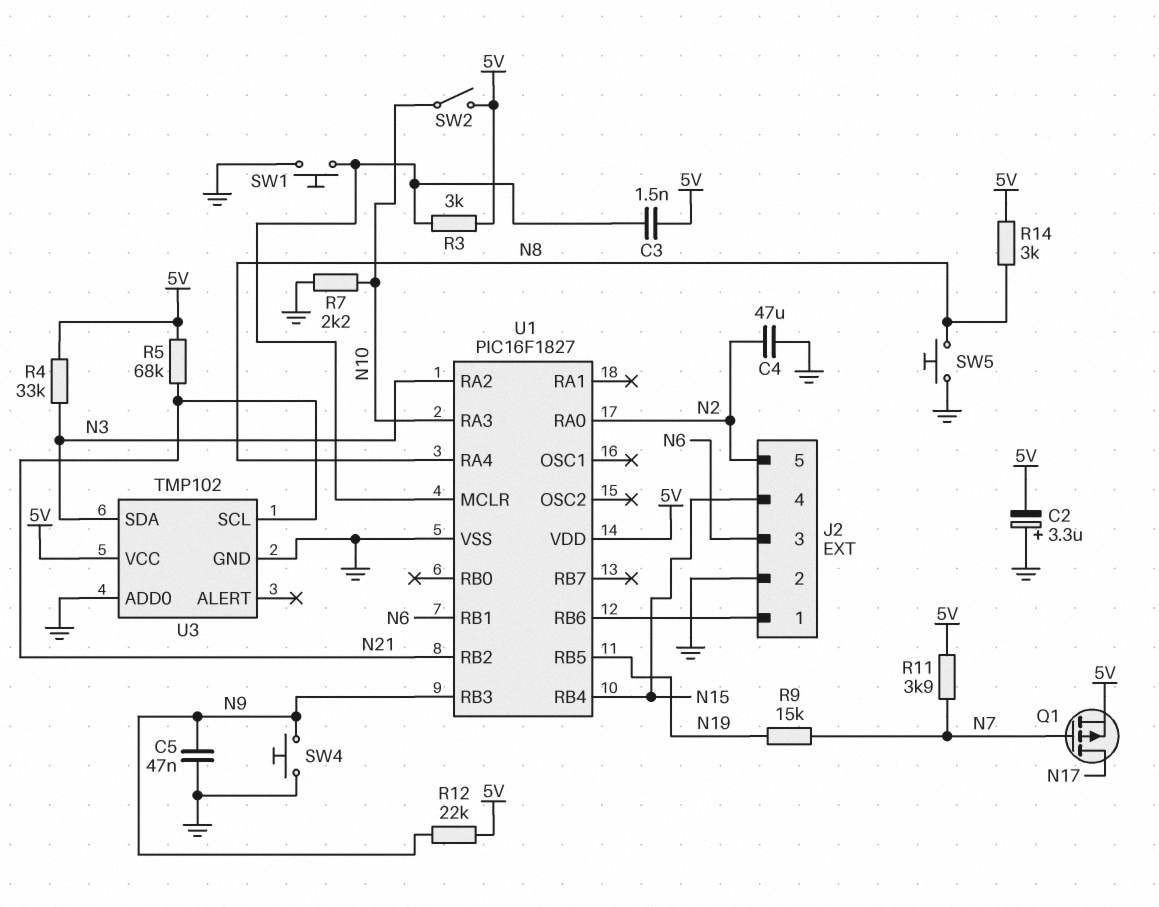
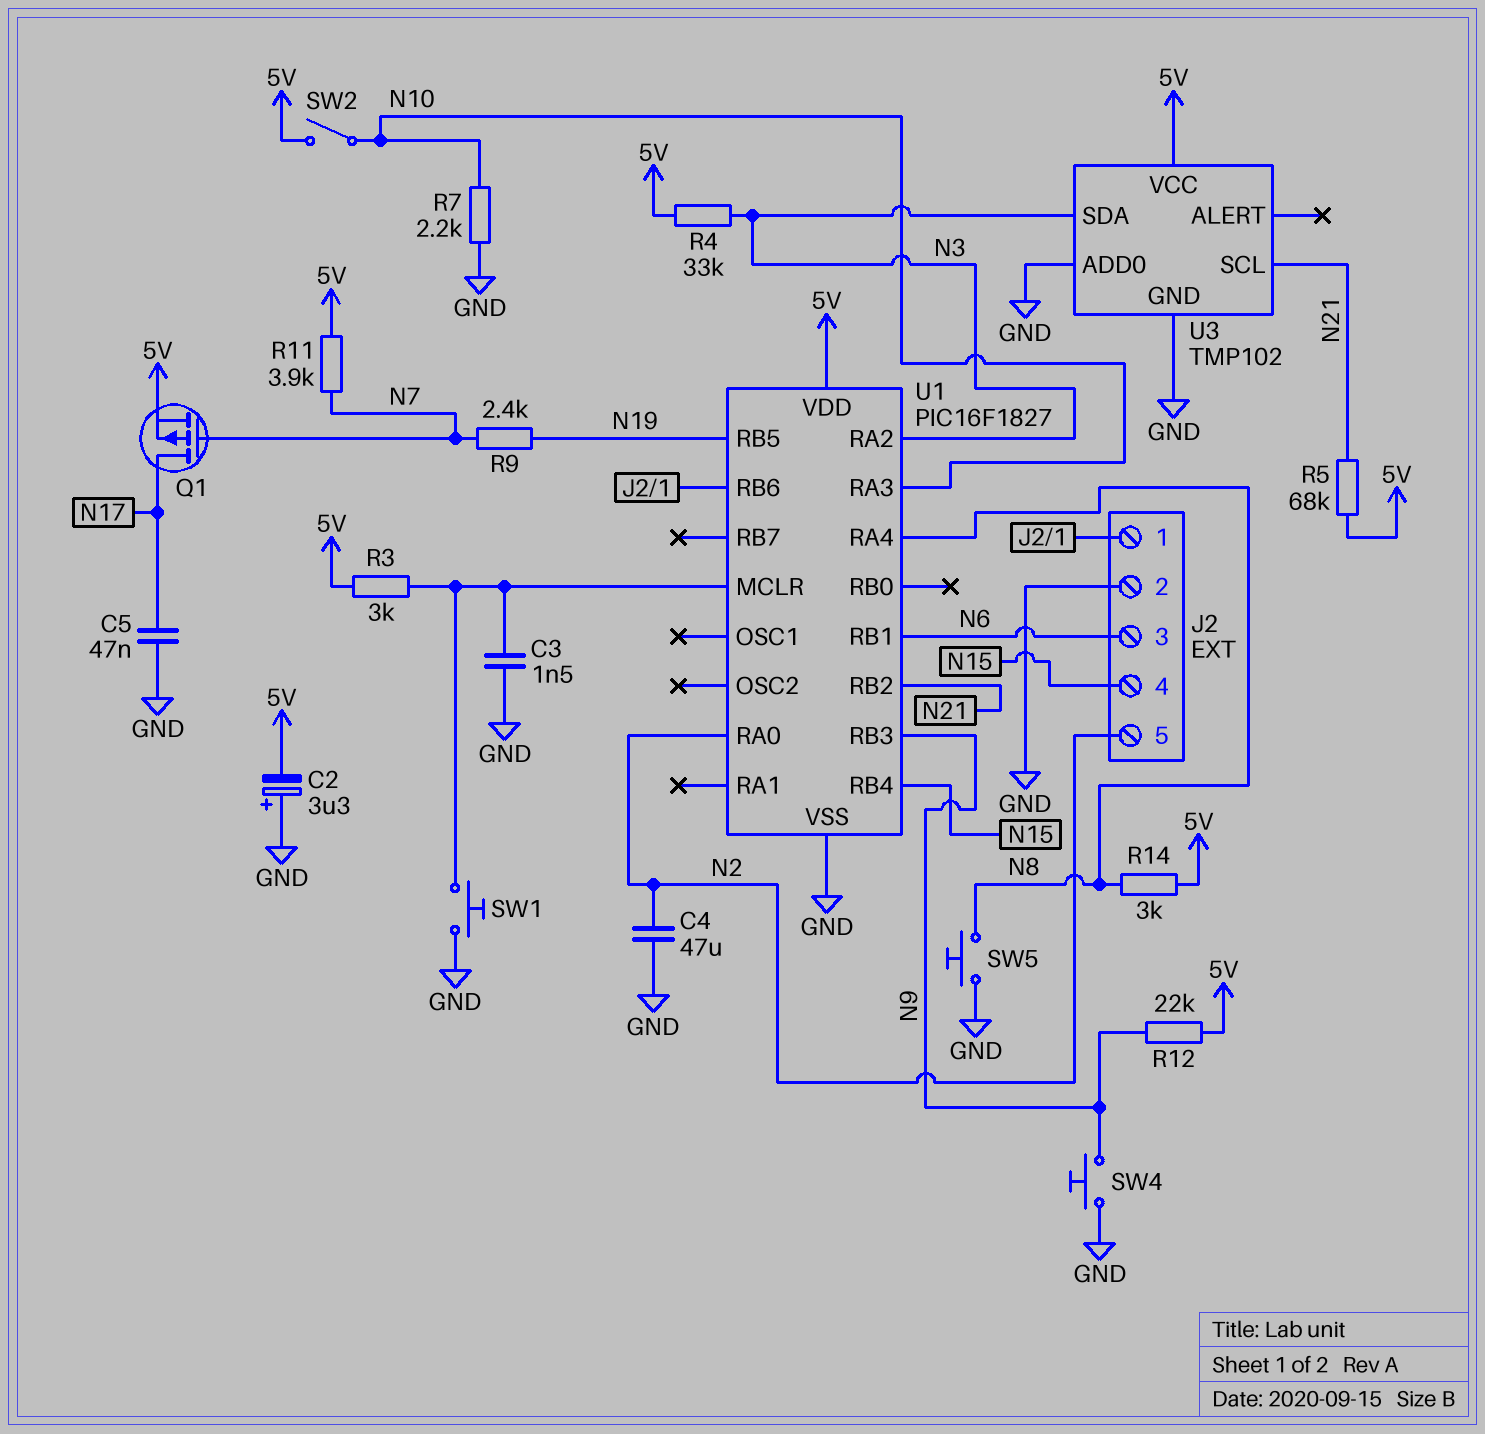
C3: 1.5nF (5V, U1/MCLR) -> 1.5nF (GND, U1/MCLR)
C5: 47nF (GND, N9) -> 47nF (GND, N17)
R9: 15k (N7, N19) -> 2.4k (N7, N19)

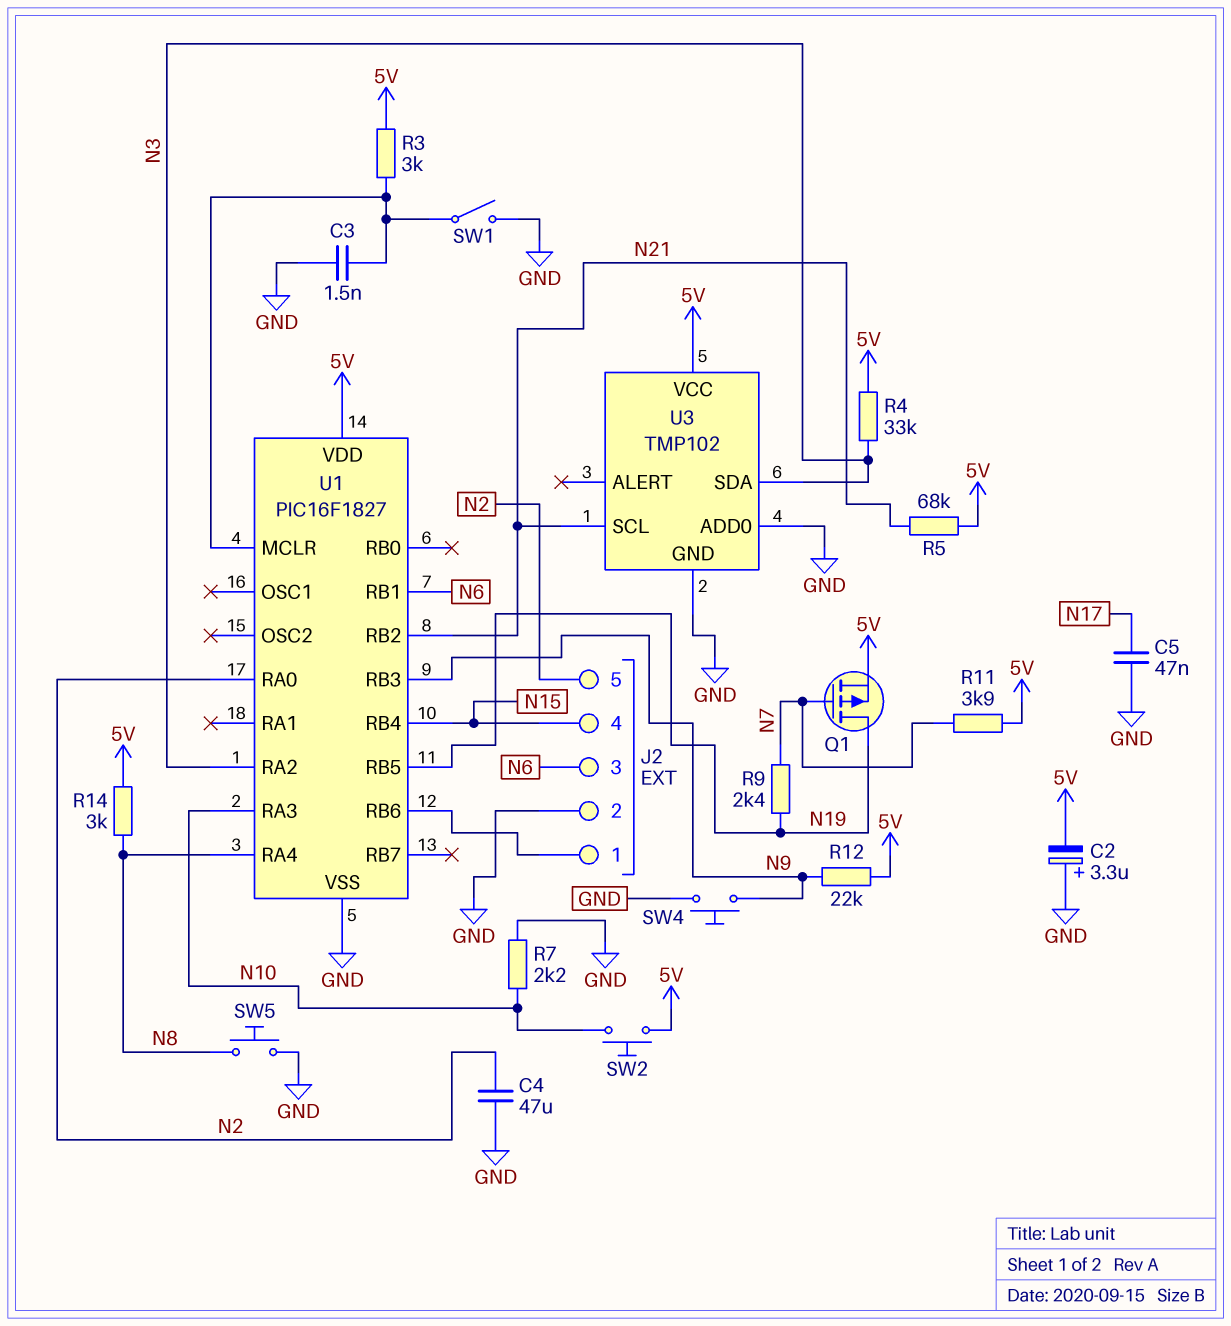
Q1: PMOS (G N7, D N17, S 5V) -> PMOS (G N7, D N19, S 5V)
SW1: button (GND, U1/MCLR) -> switch (GND, U1/MCLR)
SW2: switch (5V, N10) -> button (5V, N10)

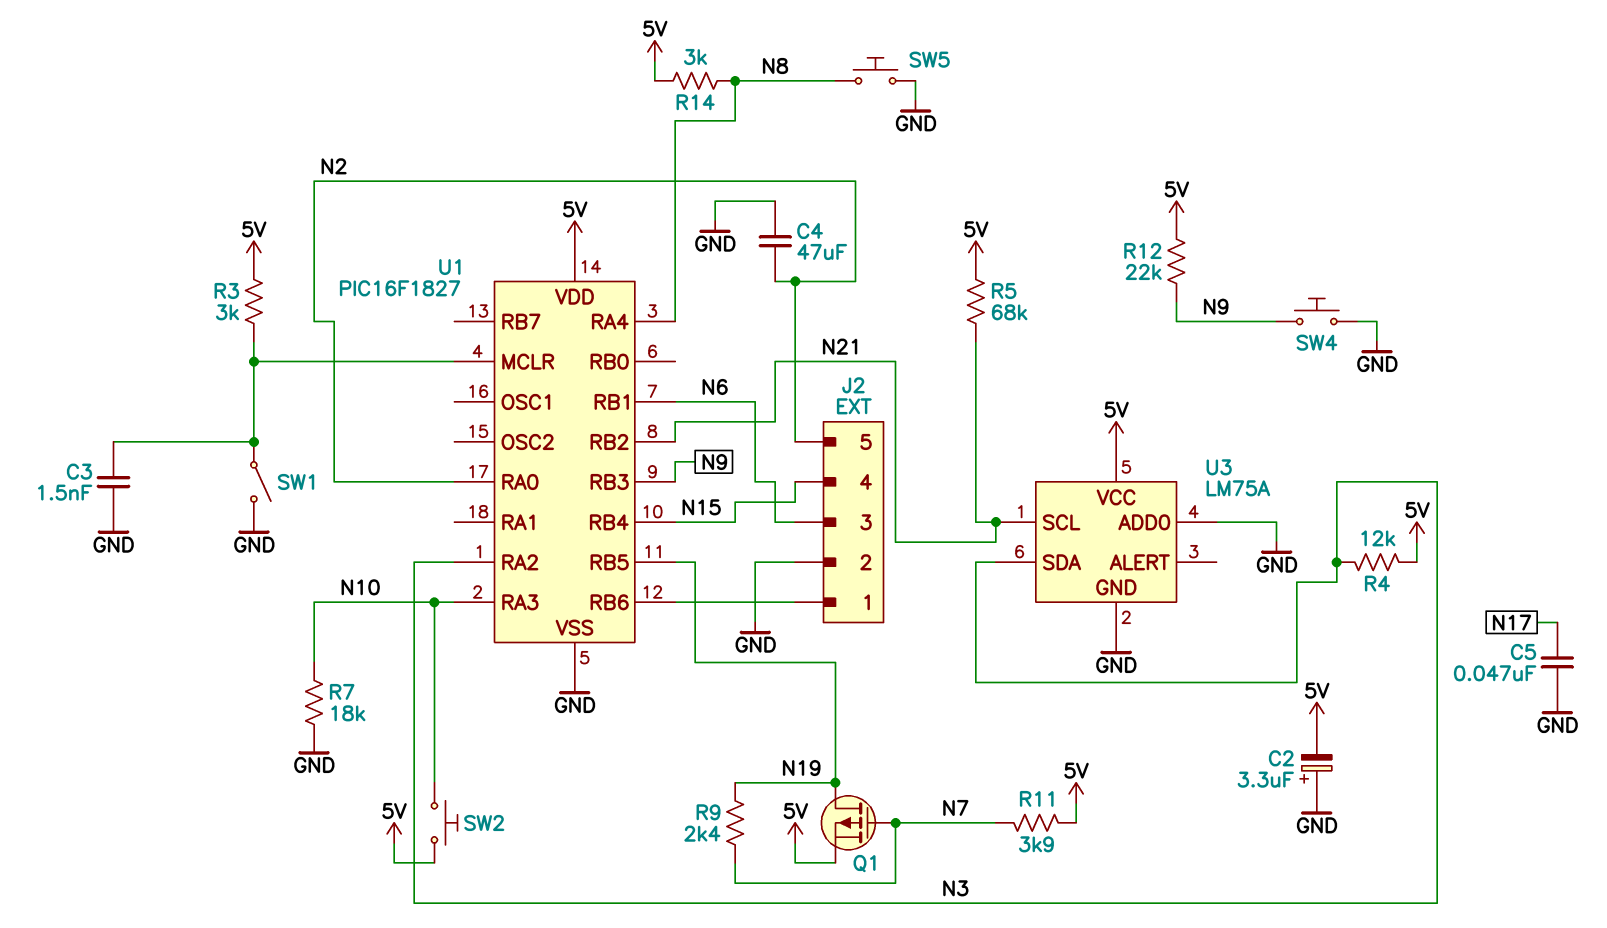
R4: 33k (5V, N3) -> 12k (5V, N3)
R7: 2.2k (GND, N10) -> 18k (GND, N10)
U3: TMP102 -> LM75A

